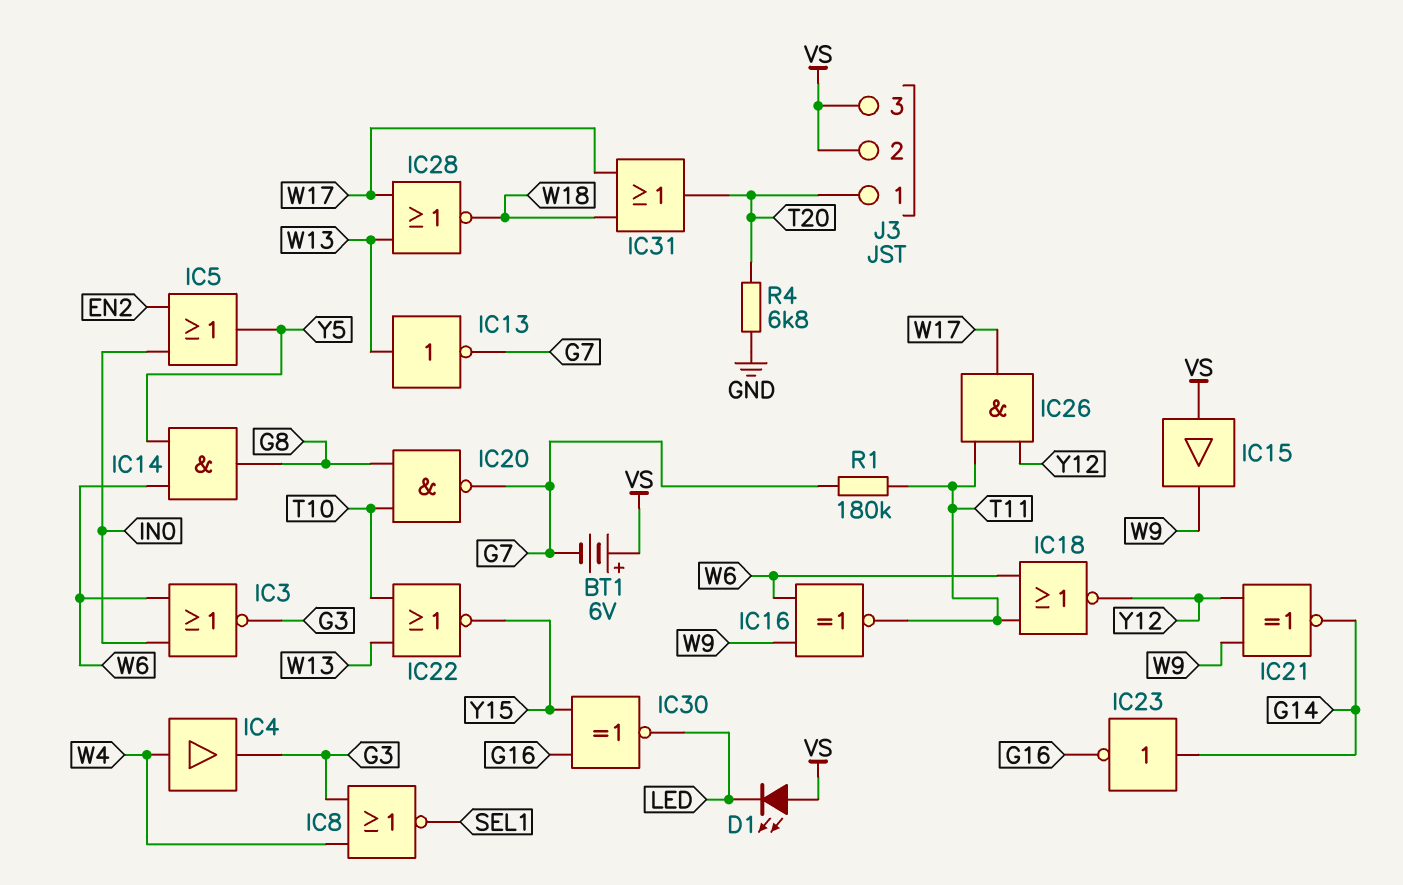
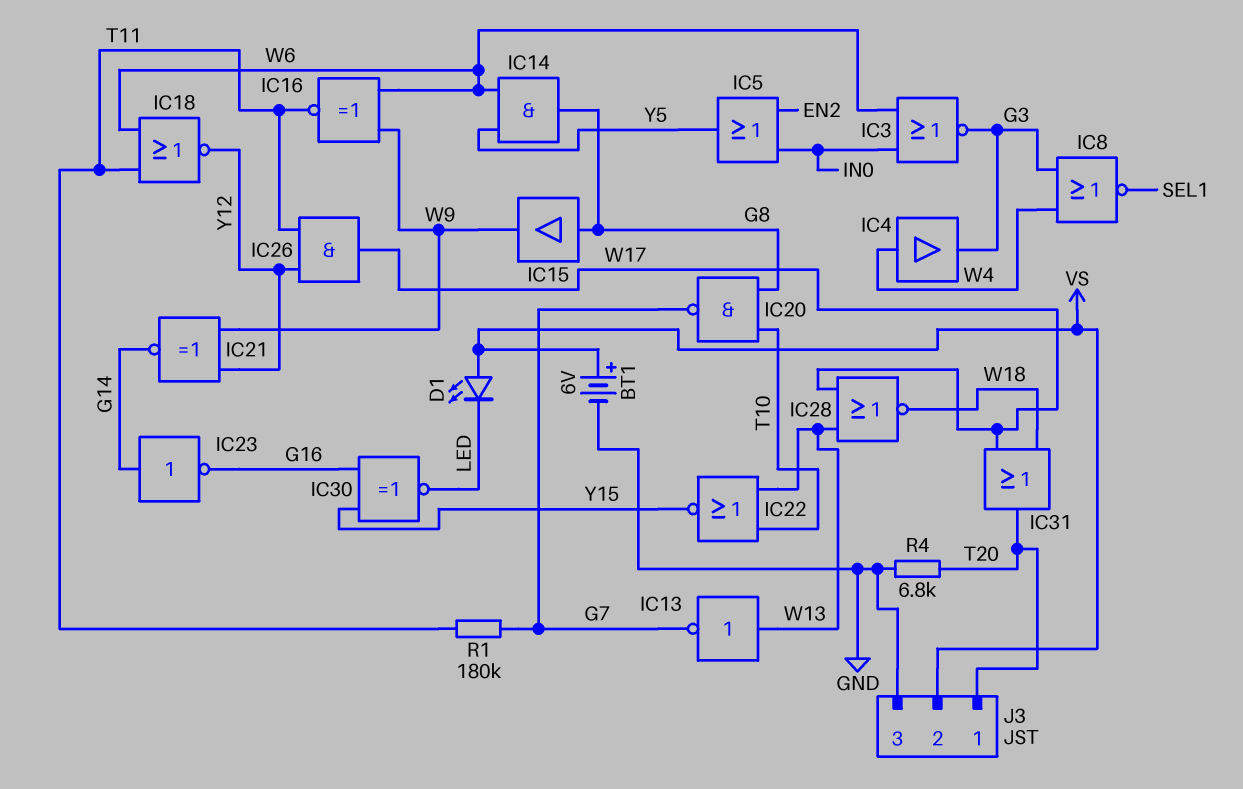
BT1: 6V (plus VS, minus G7) -> 6V (plus VS, minus GND)
IC15: buffer (in VS, out W9) -> buffer (in G8, out W9)
J3 pin 3: VS -> GND

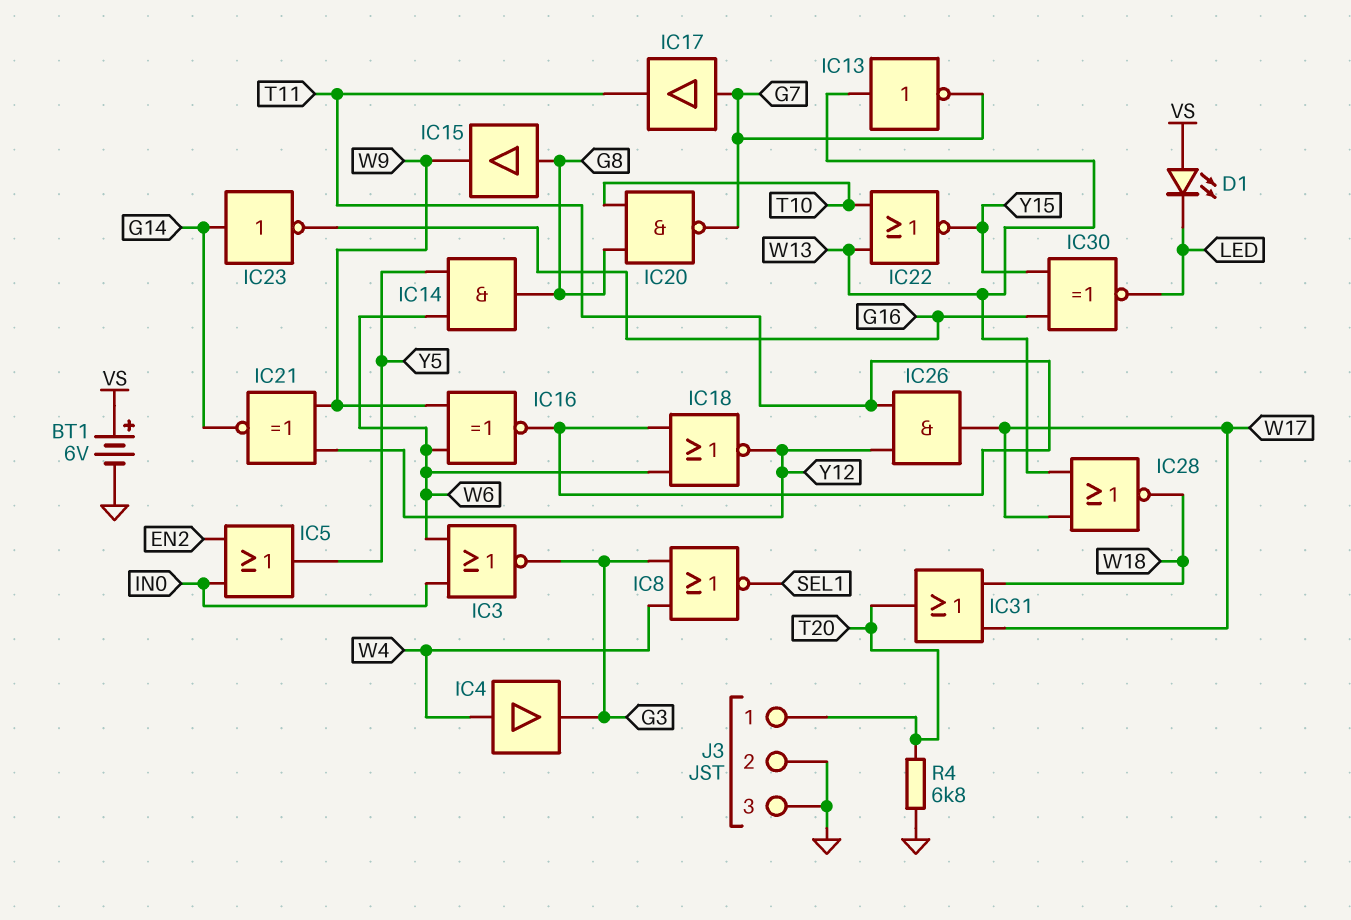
IC17: none -> buffer (in G7, out T11)
J3 pin 2: VS -> GND
R1: 180k (G7, T11) -> none

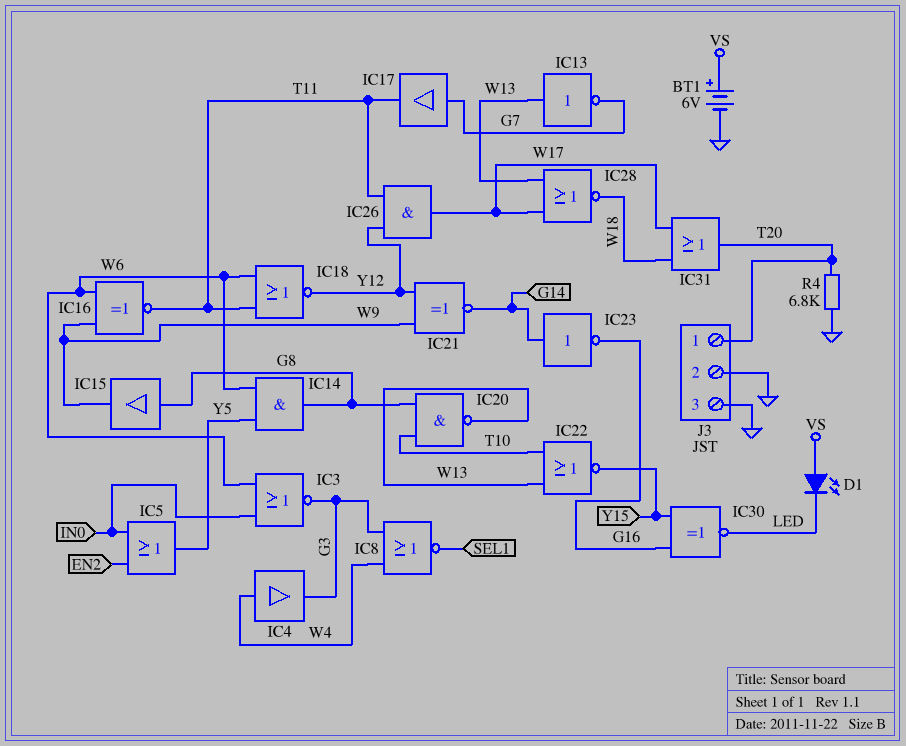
IC20: NAND (in G8, in T10, out G7) -> NAND (in G8, in T10, out W13)

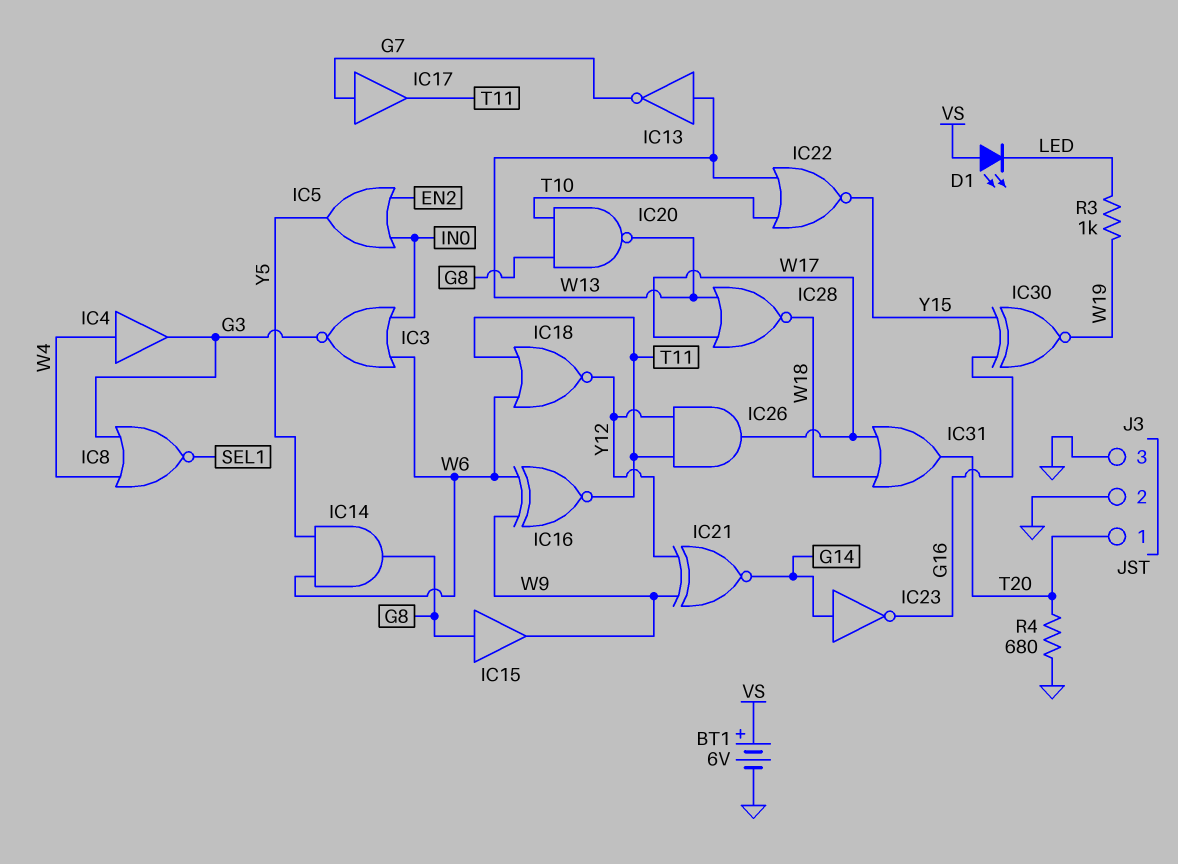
IC30: XNOR (in G16, in Y15, out LED) -> XNOR (in G16, in Y15, out W19)
R3: none -> 1k (LED, W19)
R4: 6.8k (GND, T20) -> 680 (GND, T20)

